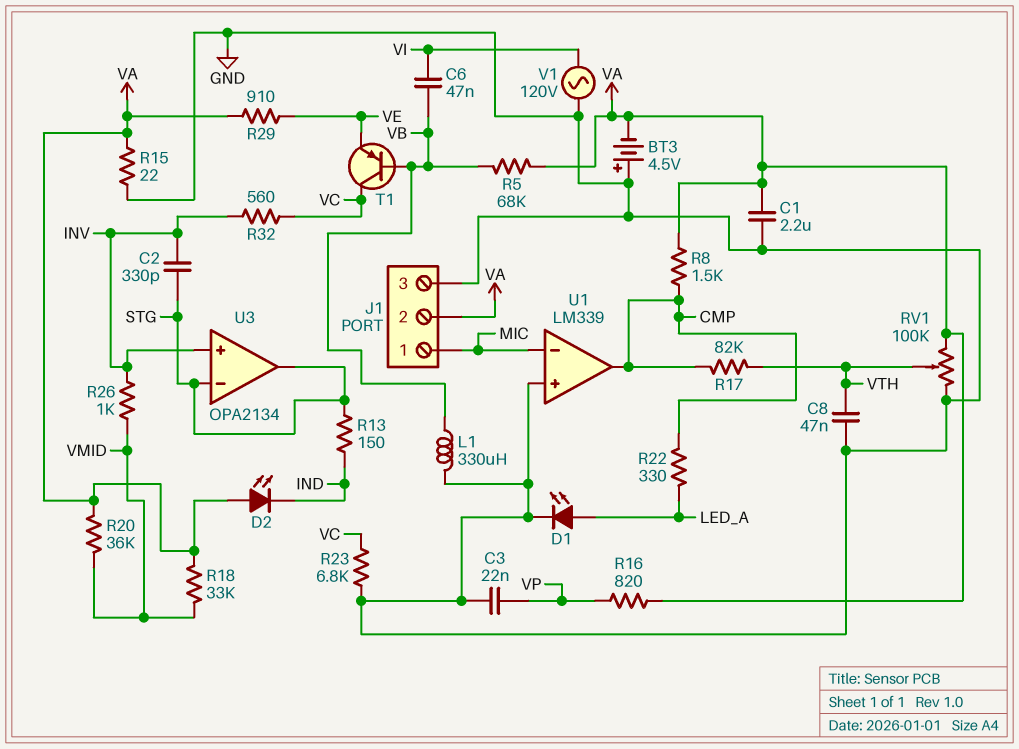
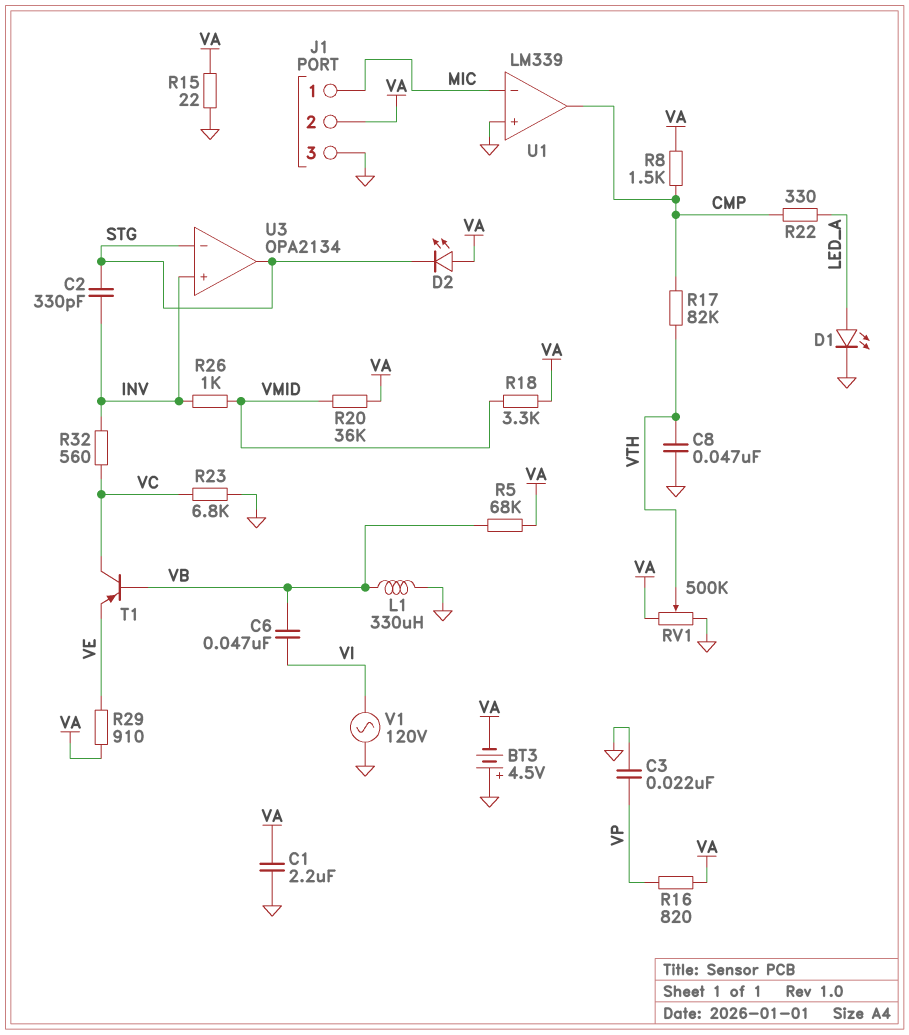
D2: LED (A VA, K IND) -> LED (A VA, K STG)
R13: 150 (IND, STG) -> none
R18: 33k (VA, VMID) -> 3.3k (VA, VMID)
RV1: 100k (GND, VA, wiper VTH) -> 500k (GND, VA, wiper VTH)

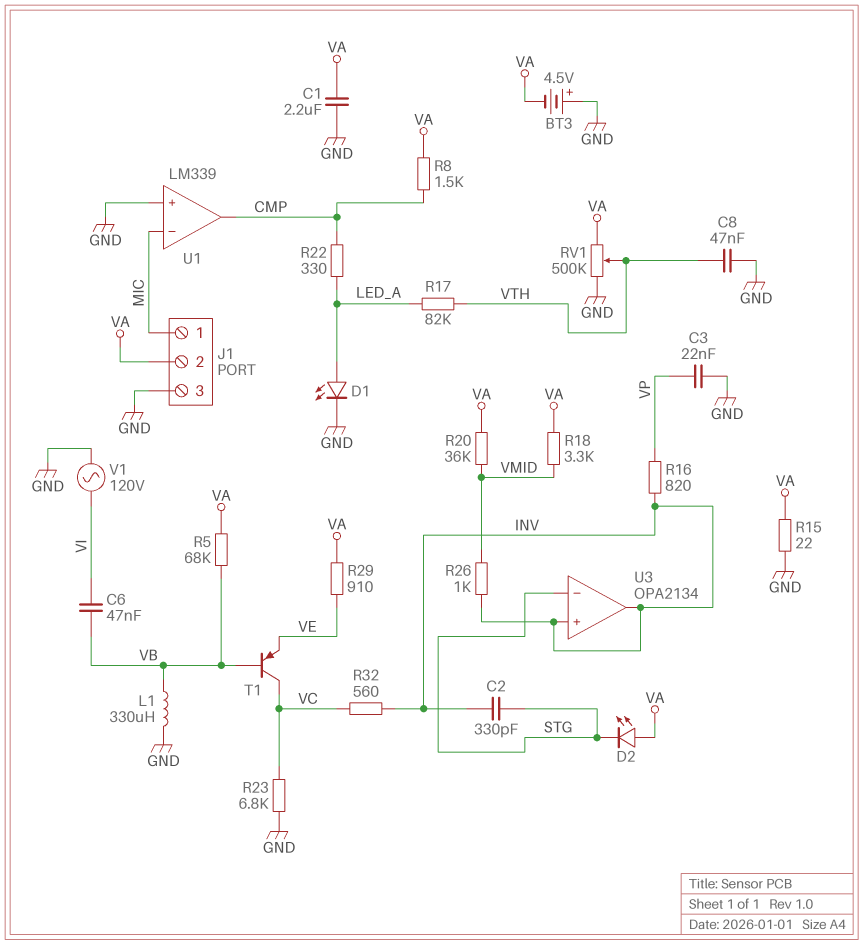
R16: 820 (VA, VP) -> 820 (INV, VP)
R17: 82k (CMP, VTH) -> 82k (LED_A, VTH)
U3 pin out: STG -> INV

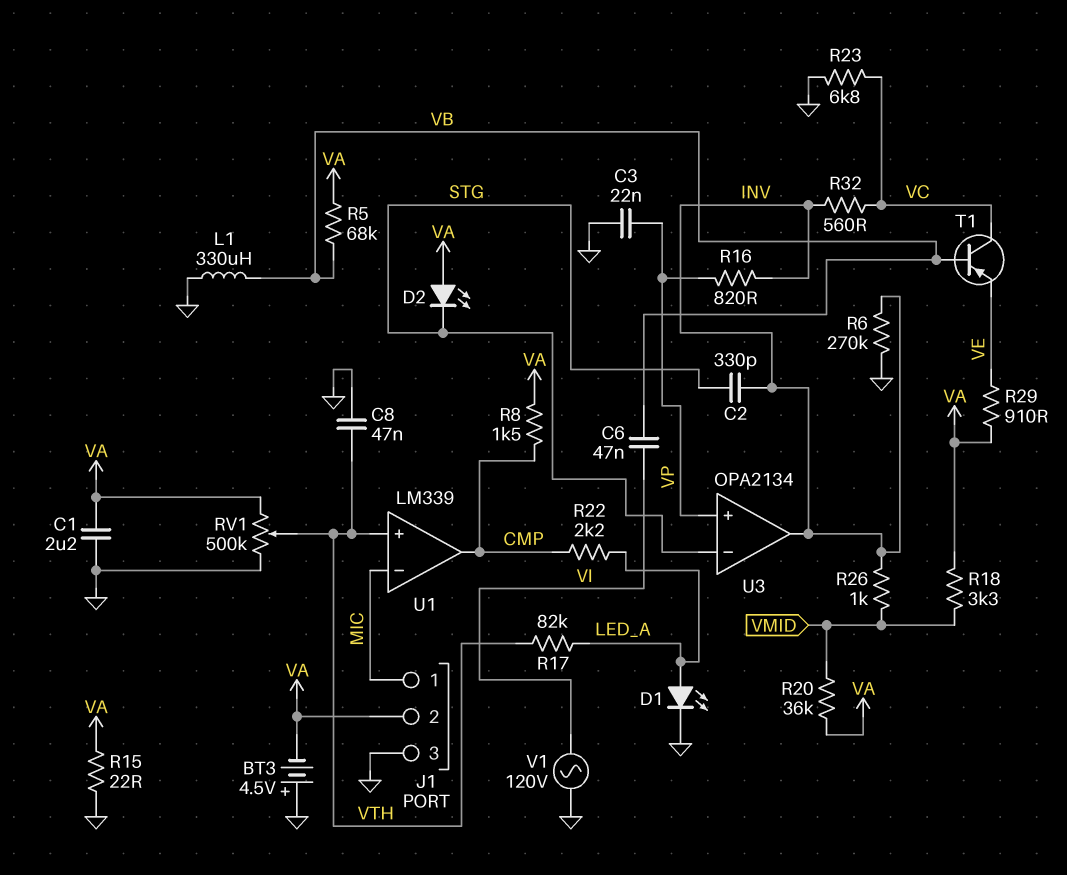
R6: none -> 270k (GND, INV)
R22: 330 (CMP, LED_A) -> 2.2k (CMP, LED_A)
U1 pin in+: GND -> VTH
U3 pin in+: INV -> VP

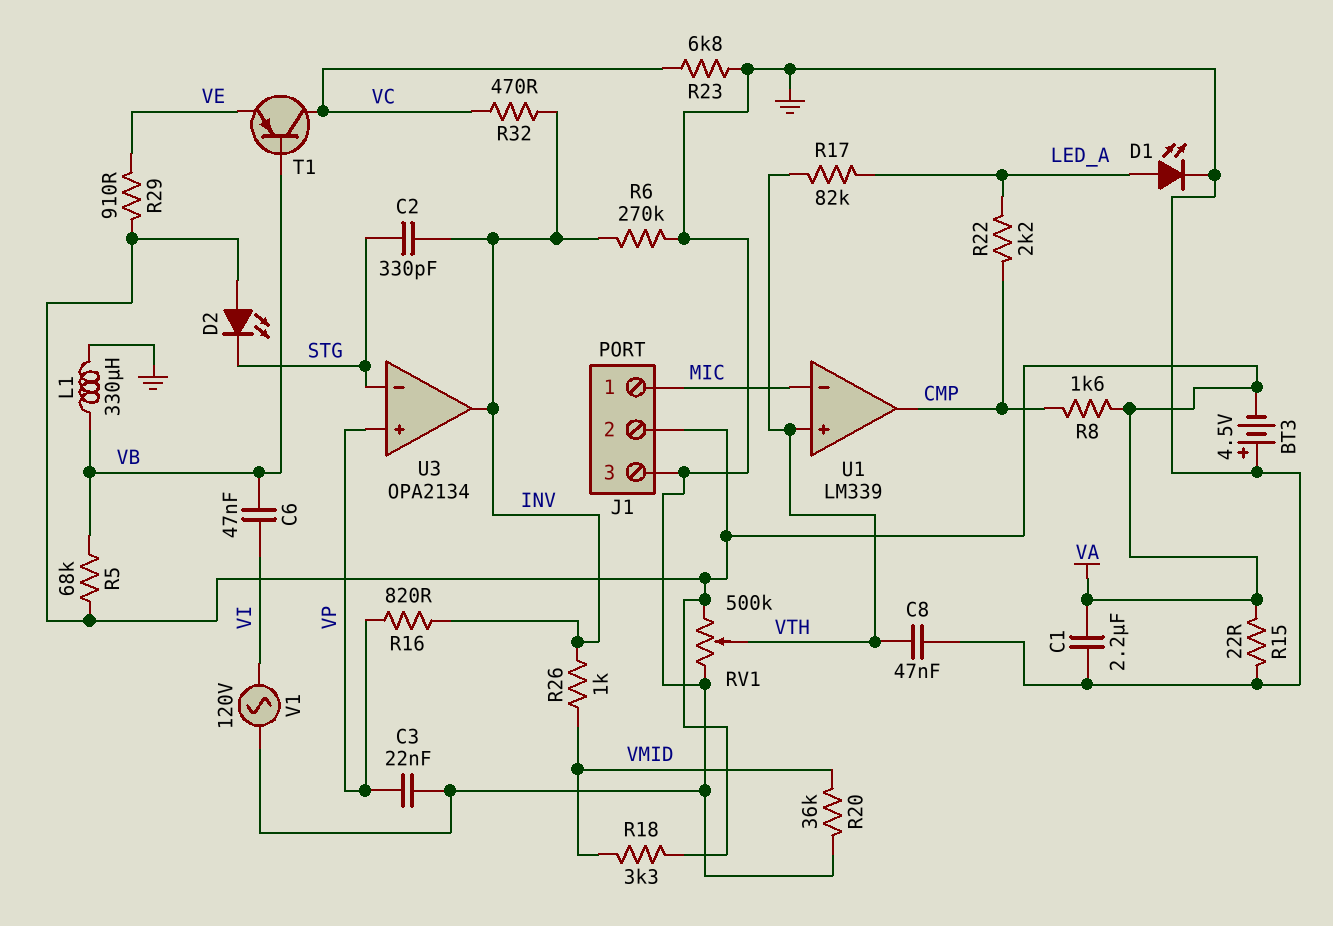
R8: 1.5k (CMP, VA) -> 1.6k (CMP, VA)
R20: 36k (VA, VMID) -> 36k (GND, VMID)
R32: 560 (INV, VC) -> 470 (INV, VC)

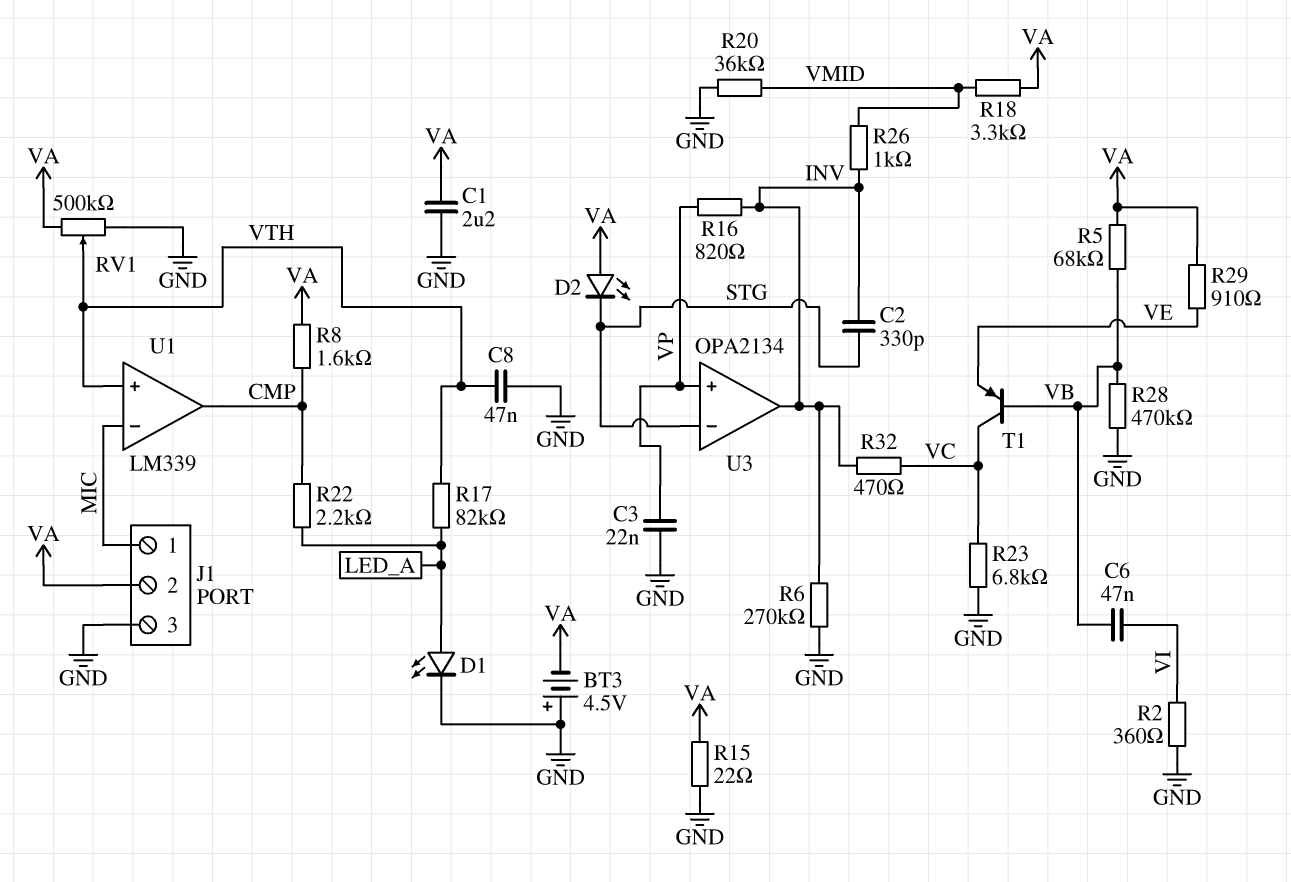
L1: 330uH (GND, VB) -> none
R2: none -> 360 (GND, VI)
R28: none -> 470k (GND, VB)
V1: AC 120V (GND, VI) -> none

